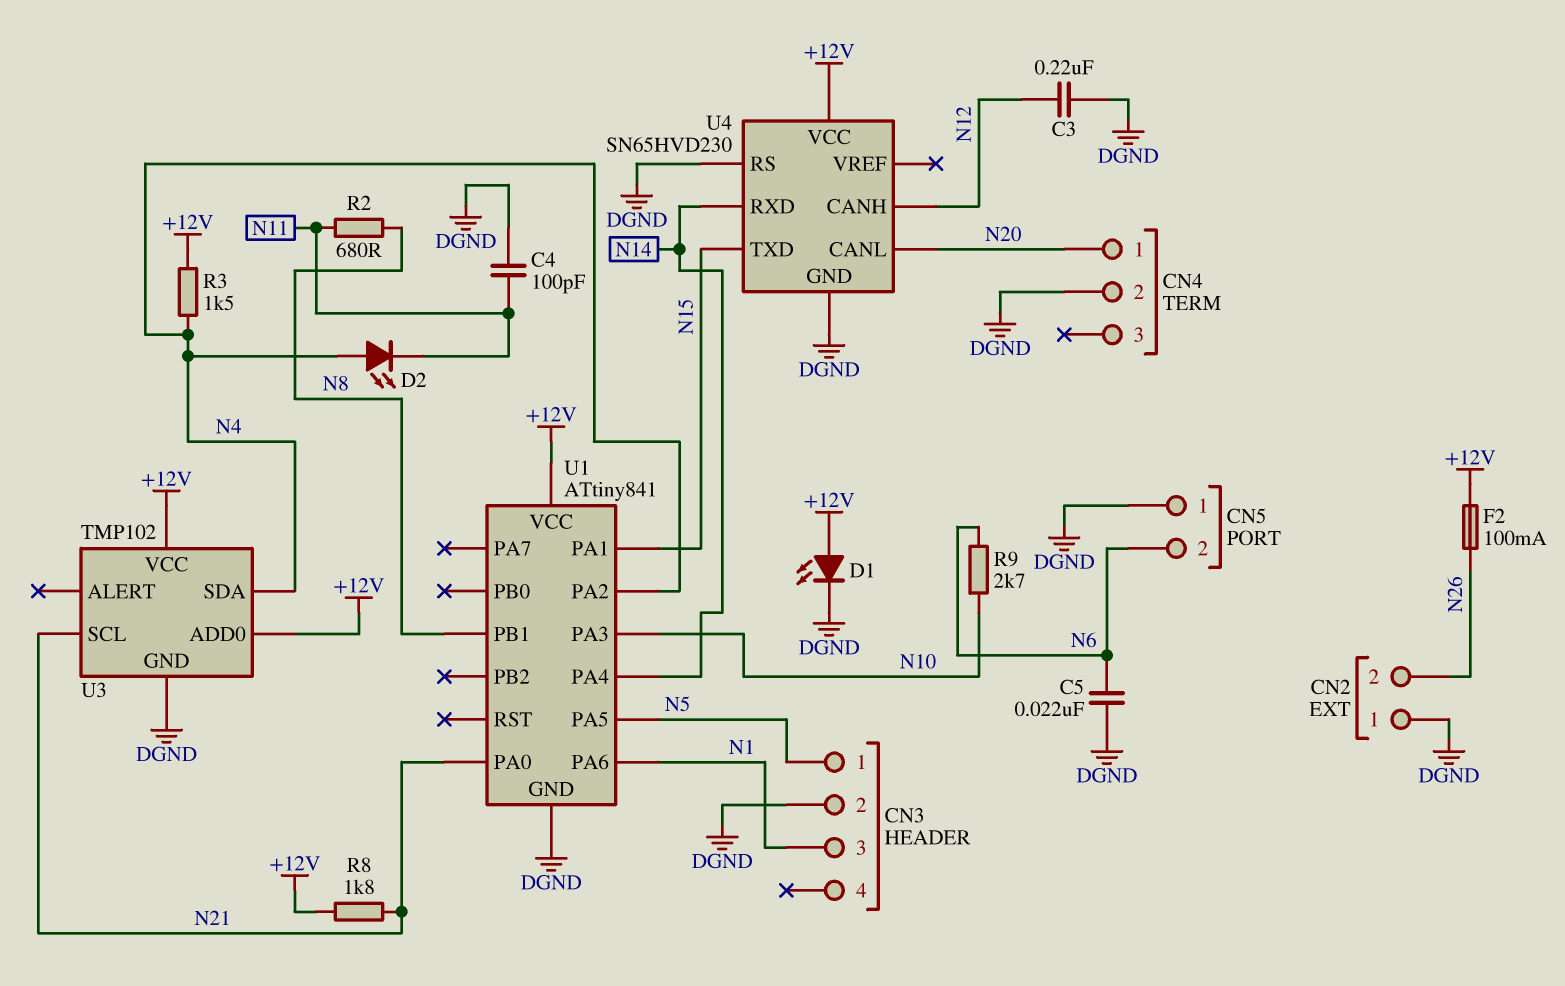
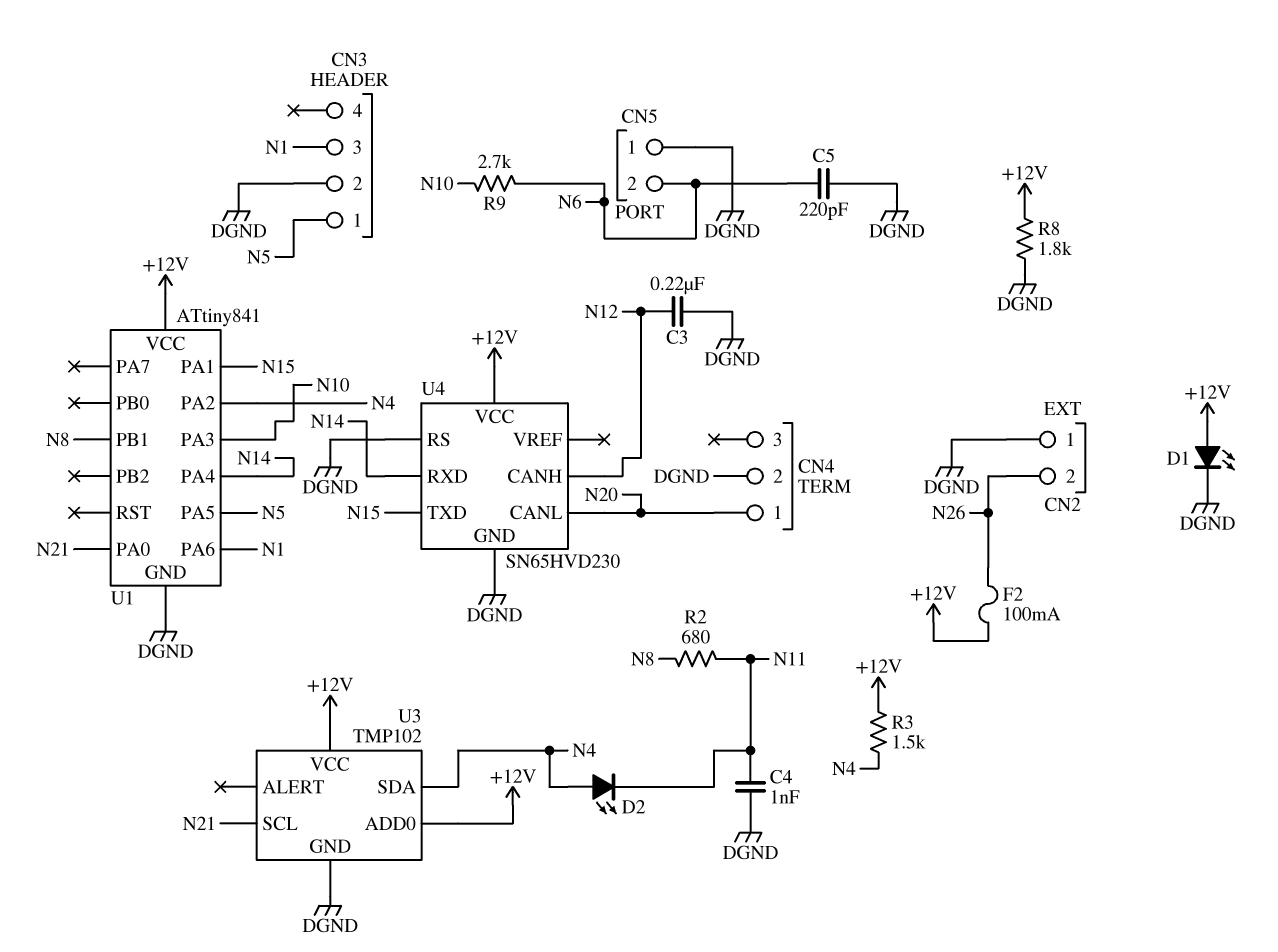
C4: 100pF (DGND, N11) -> 1nF (DGND, N11)
C5: 22nF (DGND, N6) -> 220pF (DGND, N6)
R8: 1.8k (+12V, N21) -> 1.8k (+12V, DGND)

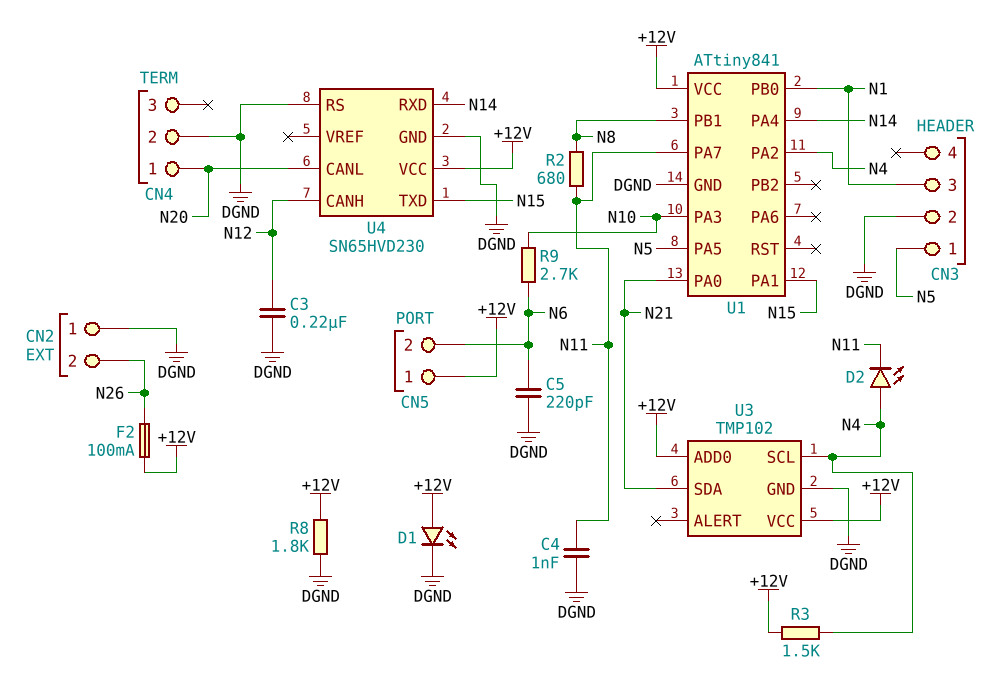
CN5 pin 1: DGND -> +12V
U1 pin PA6: N1 -> none
U1 pin PA7: none -> N11
U1 pin PB0: none -> N1
U3 pin SCL: N21 -> N4
U3 pin SDA: N4 -> N21

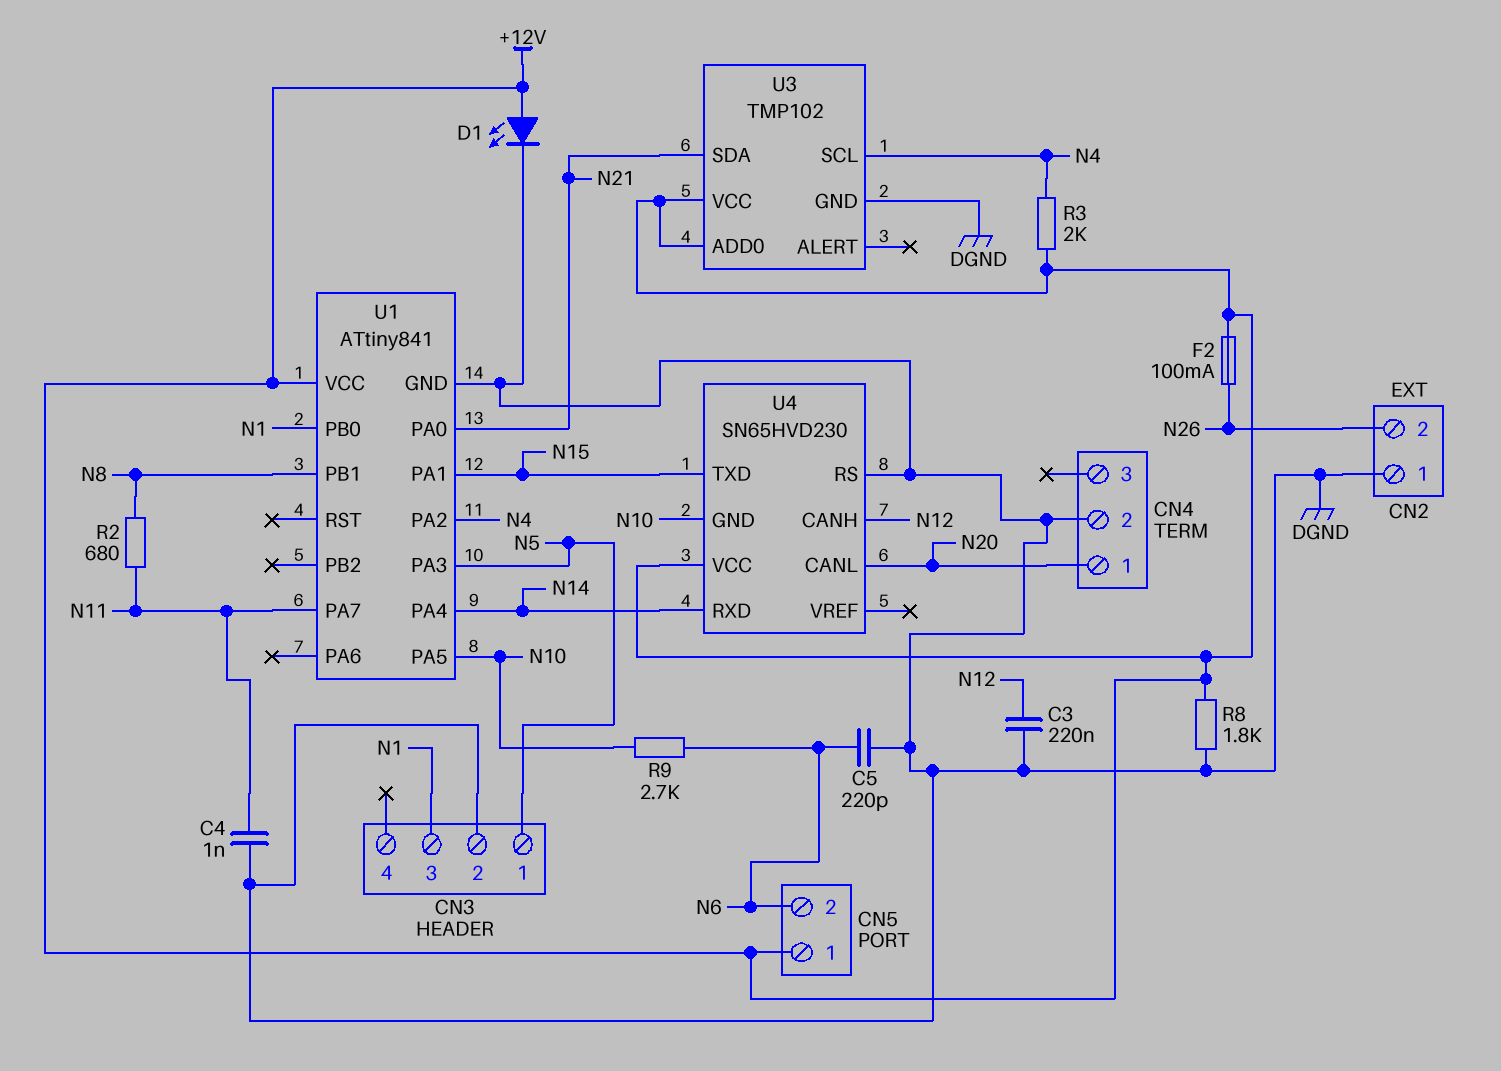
D2: LED (A N4, K N11) -> none
R3: 1.5k (+12V, N4) -> 2k (+12V, N4)
U1 pin PA3: N10 -> N5
U1 pin PA5: N5 -> N10
U4 pin GND: DGND -> N10

